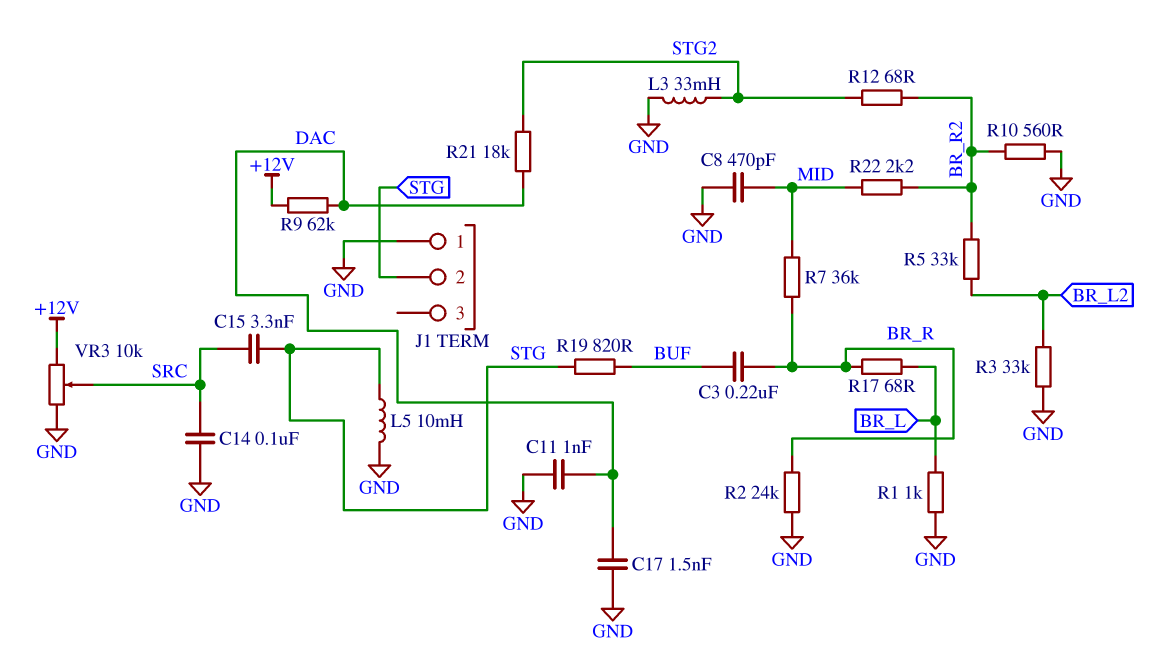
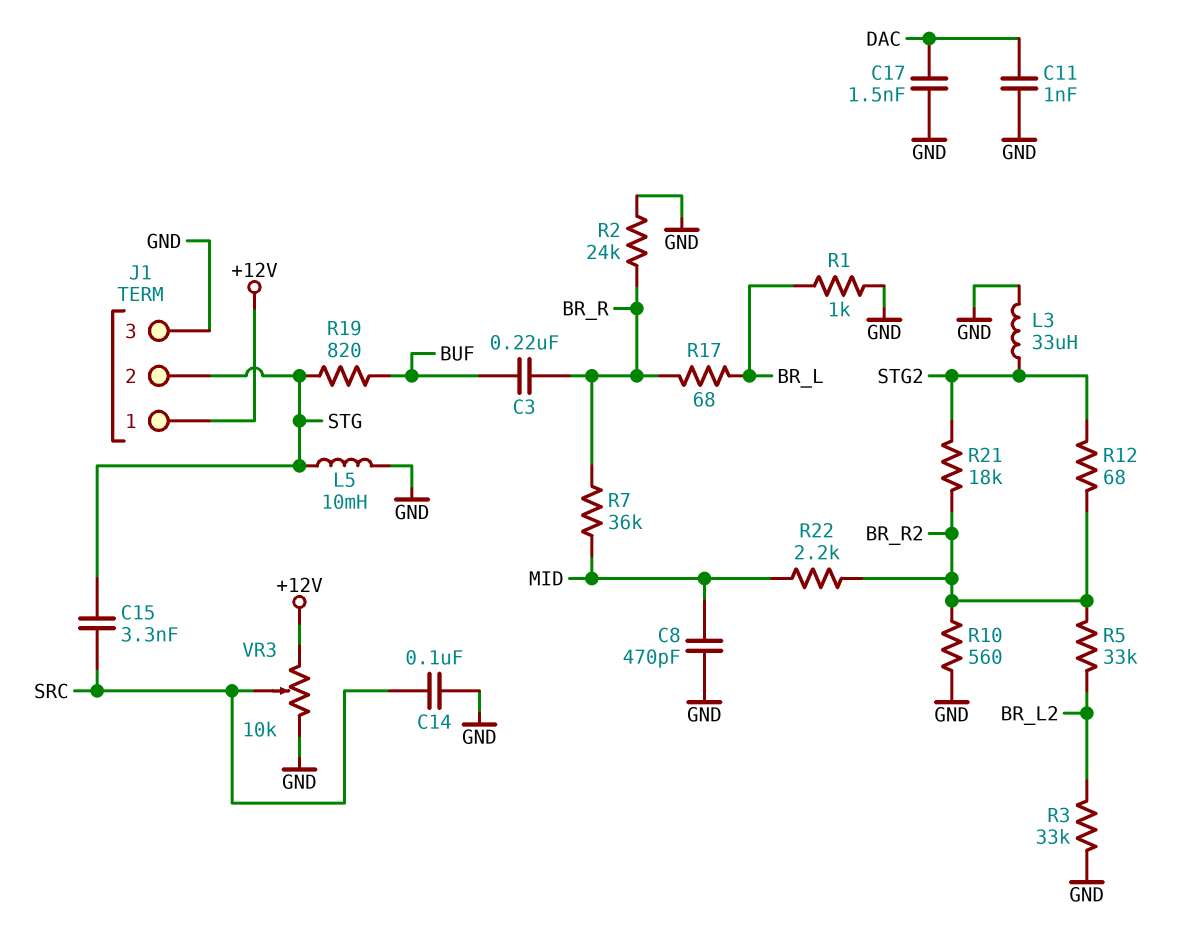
J1 pin 1: GND -> +12V
J1 pin 3: none -> GND
L3: 33mH (GND, STG2) -> 33uH (GND, STG2)
R9: 62k (+12V, DAC) -> none
R21: 18k (DAC, STG2) -> 18k (BR_R2, STG2)

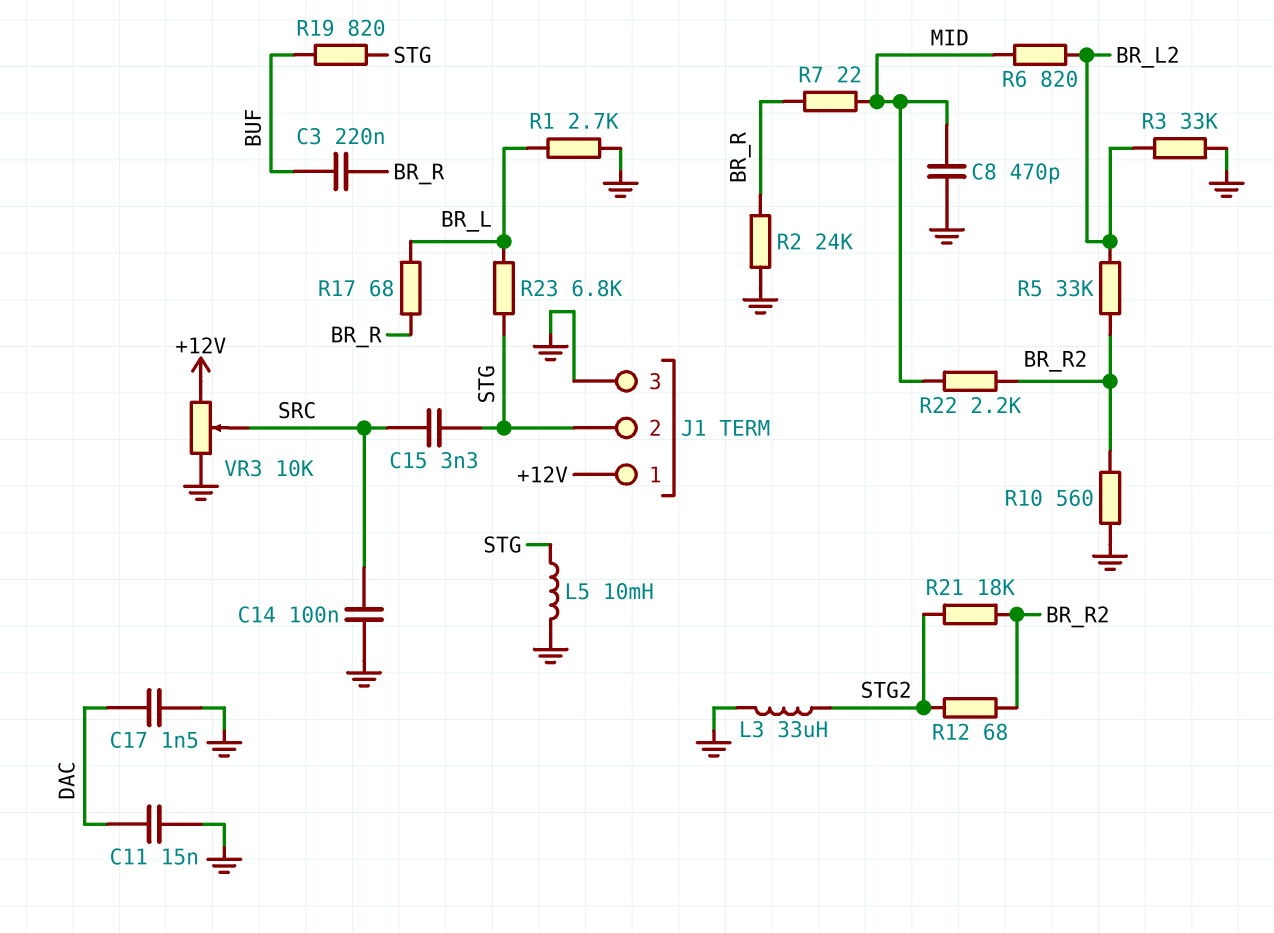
C11: 1nF (DAC, GND) -> 15nF (DAC, GND)
R1: 1k (BR_L, GND) -> 2.7k (BR_L, GND)
R6: none -> 820 (BR_L2, MID)
R7: 36k (BR_R, MID) -> 22 (BR_R, MID)
R23: none -> 6.8k (BR_L, STG)

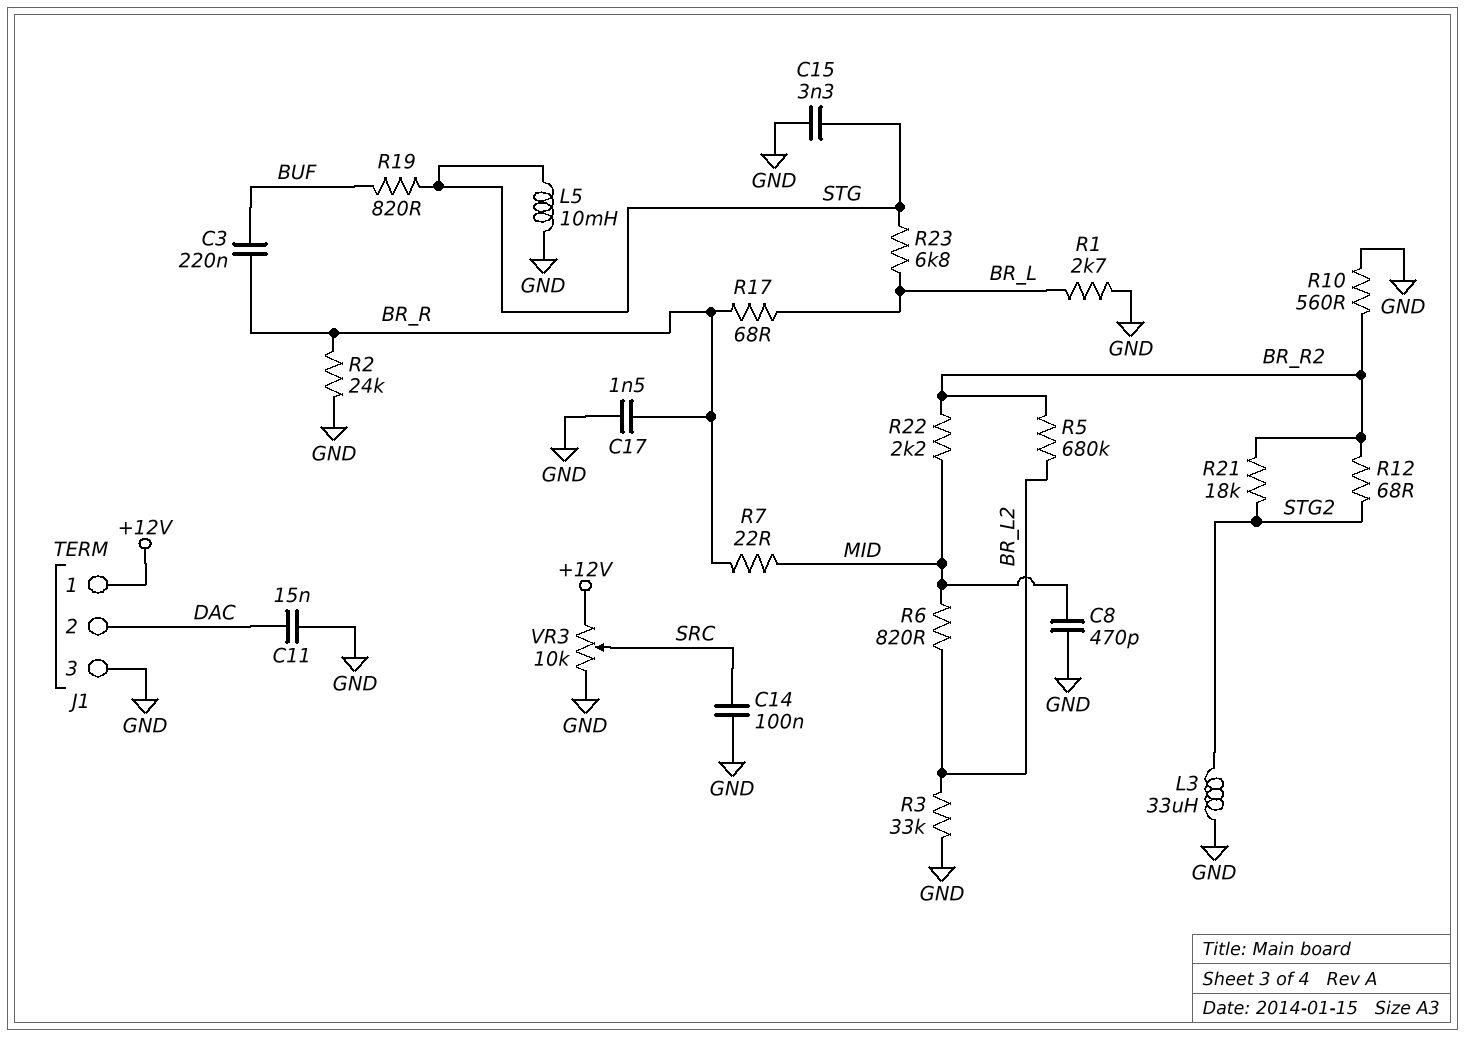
C15: 3.3nF (SRC, STG) -> 3.3nF (GND, STG)
C17: 1.5nF (DAC, GND) -> 1.5nF (BR_R, GND)
J1 pin 2: STG -> DAC
R5: 33k (BR_L2, BR_R2) -> 680k (BR_L2, BR_R2)

